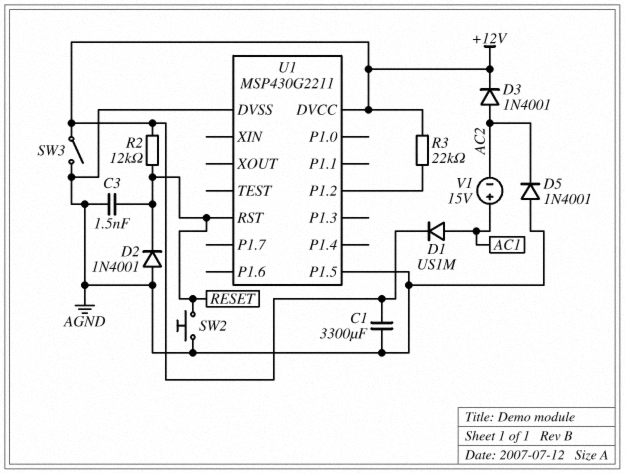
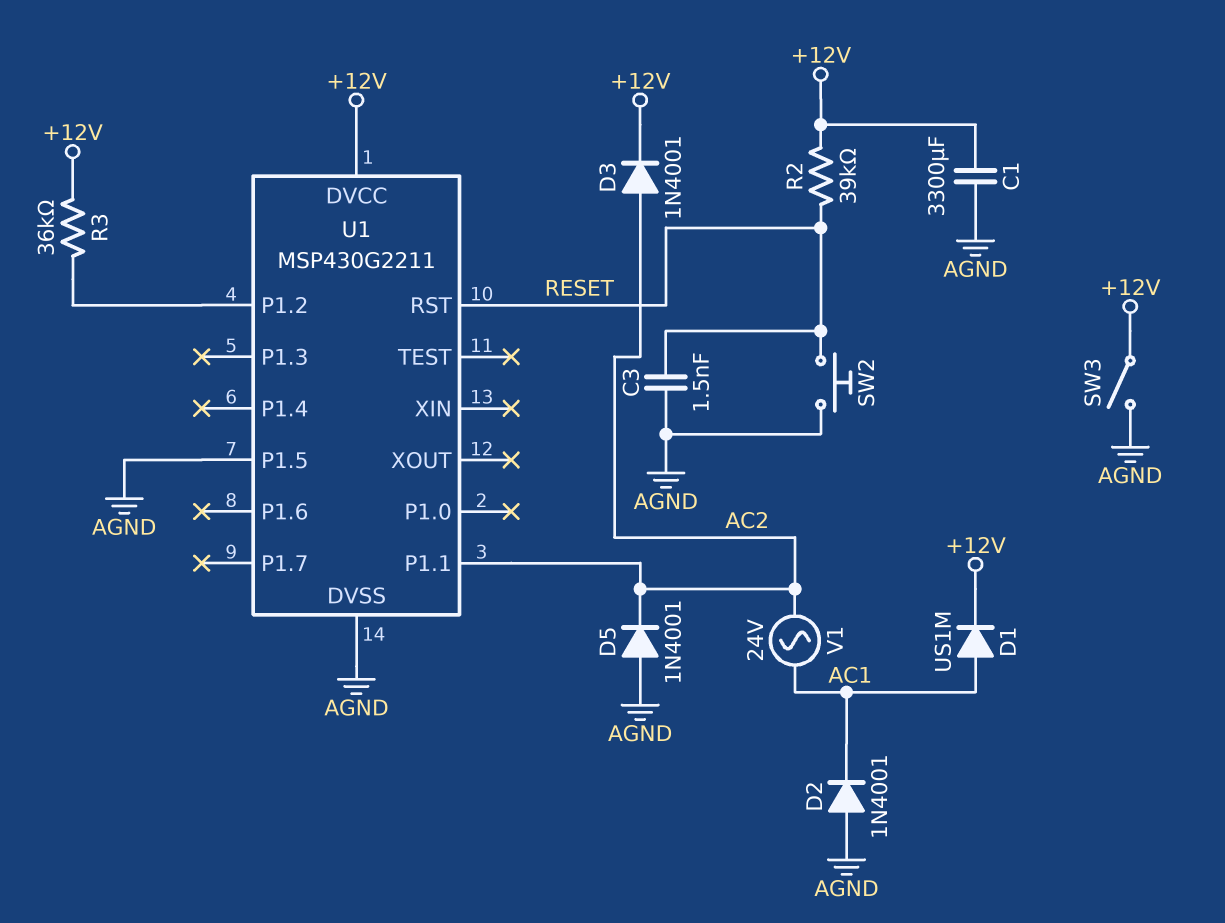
D2: diode 1N4001 (A AGND, K RESET) -> diode 1N4001 (A AGND, K AC1)
R2: 12k (+12V, RESET) -> 39k (+12V, RESET)
R3: 22k (+12V, U1/P1.2) -> 36k (+12V, U1/P1.2)
U1 pin P1.1: none -> AC2
V1: 15V (plus AC1, minus AC2) -> AC 24V (AC1, AC2)

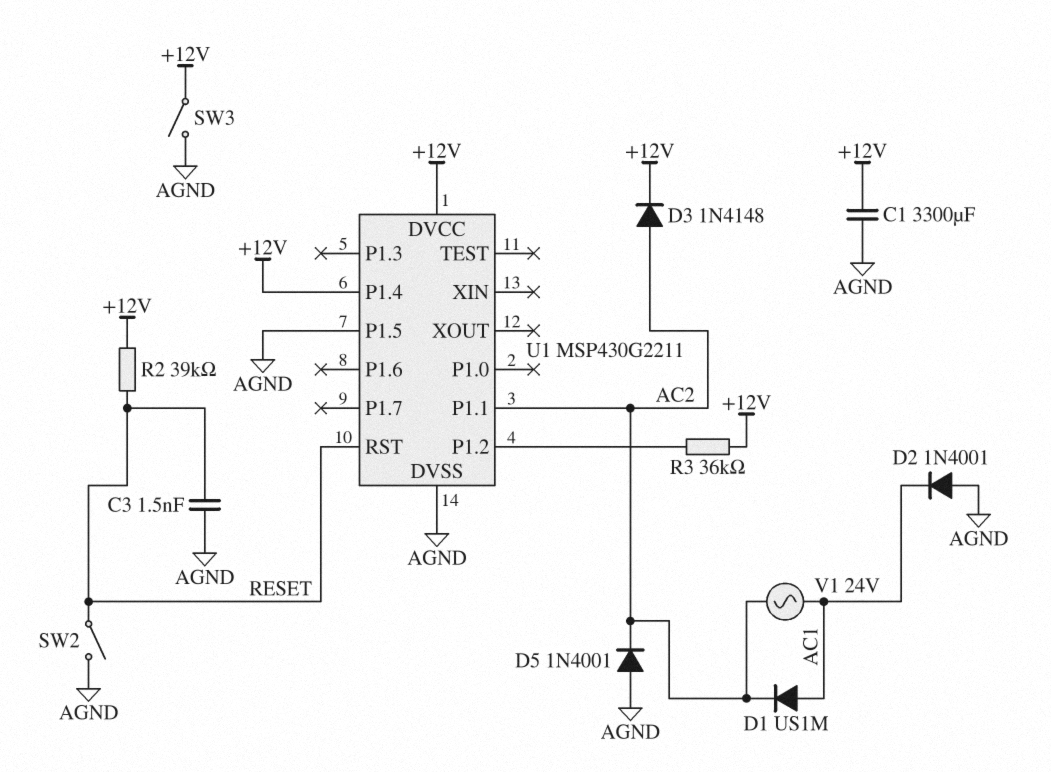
D1: diode US1M (A AC1, K +12V) -> diode US1M (A AC1, K AC2)
D3: diode 1N4001 (A AC2, K +12V) -> diode 1N4148 (A AC2, K +12V)
SW2: button (AGND, RESET) -> switch (AGND, RESET)
U1 pin P1.4: none -> +12V

